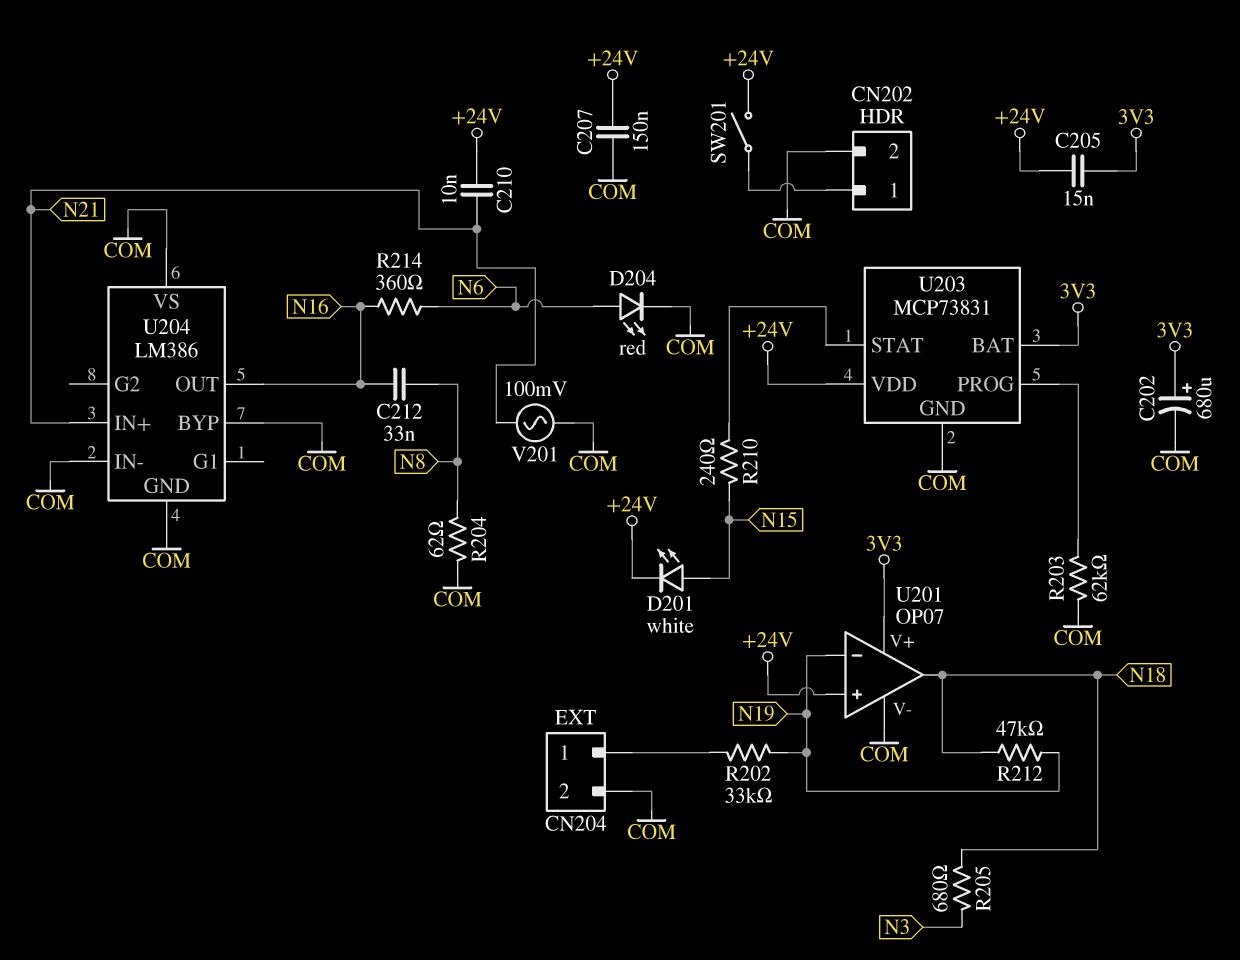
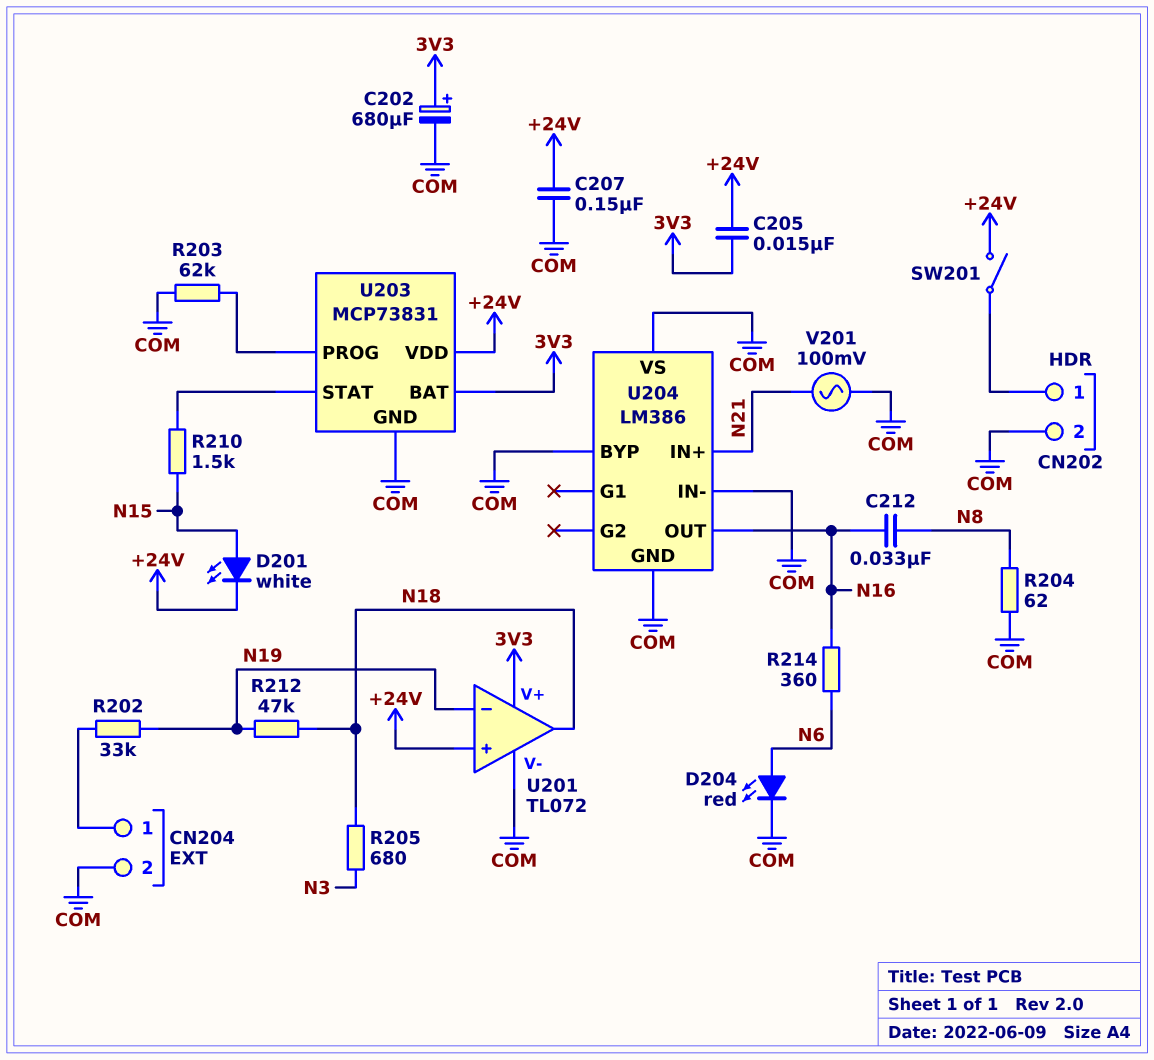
C210: 10nF (+24V, N21) -> none
R210: 240 (N15, U203/STAT) -> 1.5k (N15, U203/STAT)
U201: OP07 -> TL072

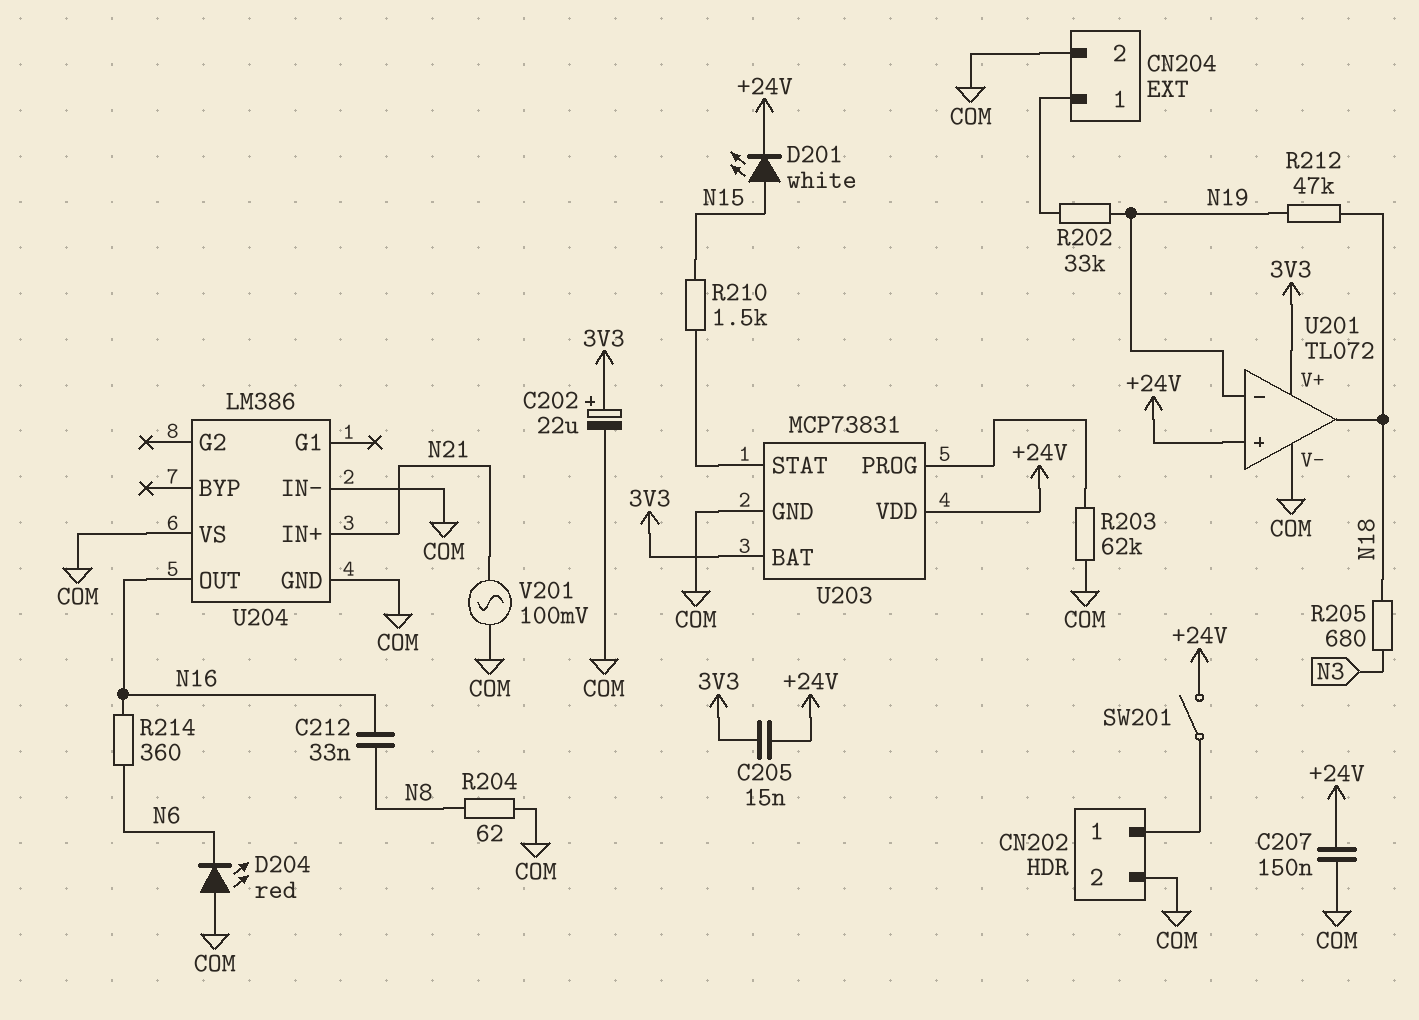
C202: 680uF (plus 3V3, minus COM) -> 22uF (plus 3V3, minus COM)
D204: LED red (A N6, K COM) -> LED red (A COM, K N6)
U204 pin BYP: COM -> none

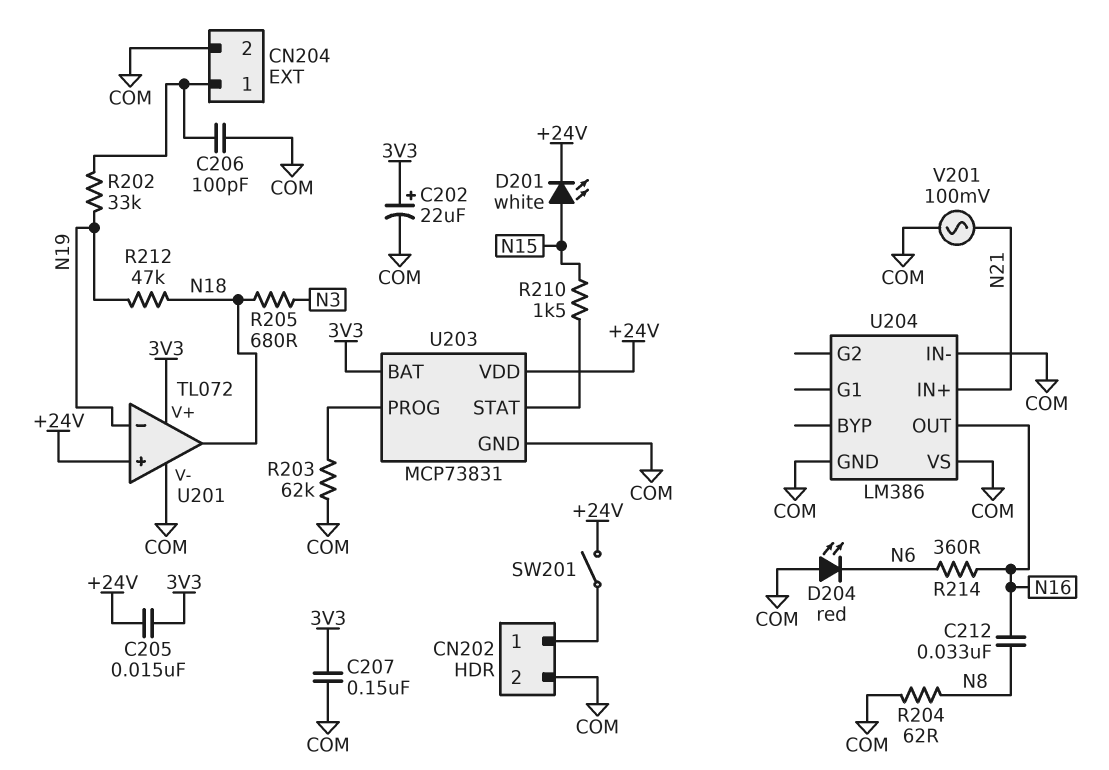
C206: none -> 100pF (CN204/1, COM)
C207: 150nF (+24V, COM) -> 150nF (3V3, COM)

